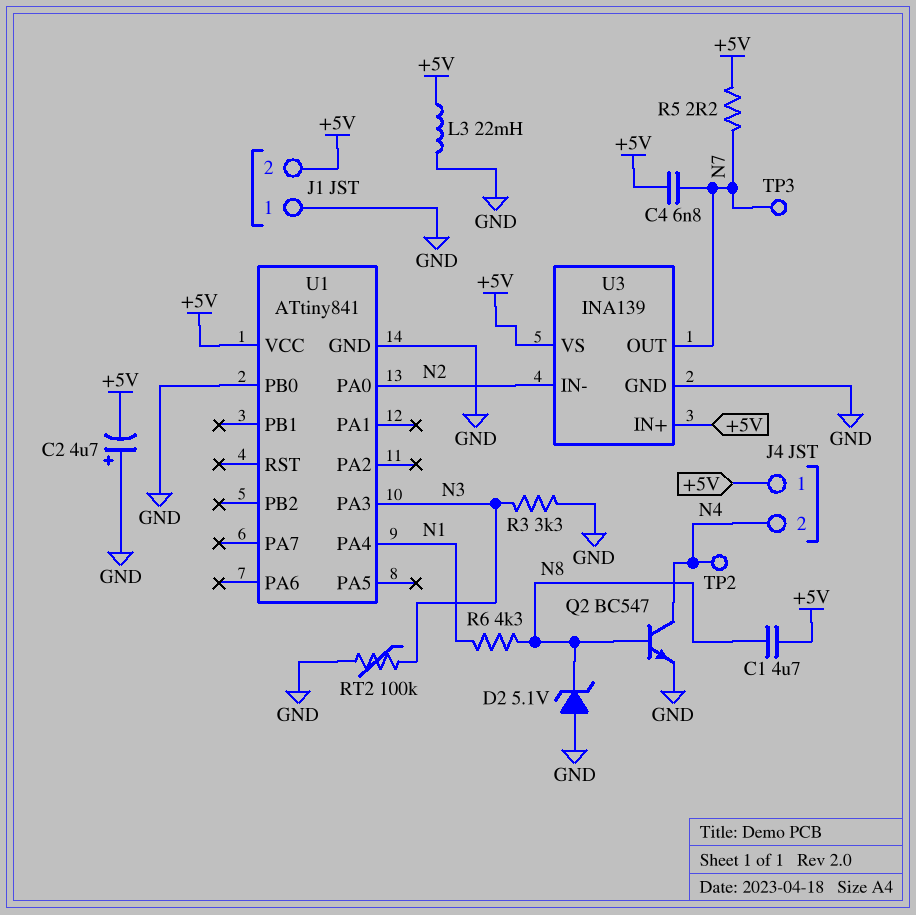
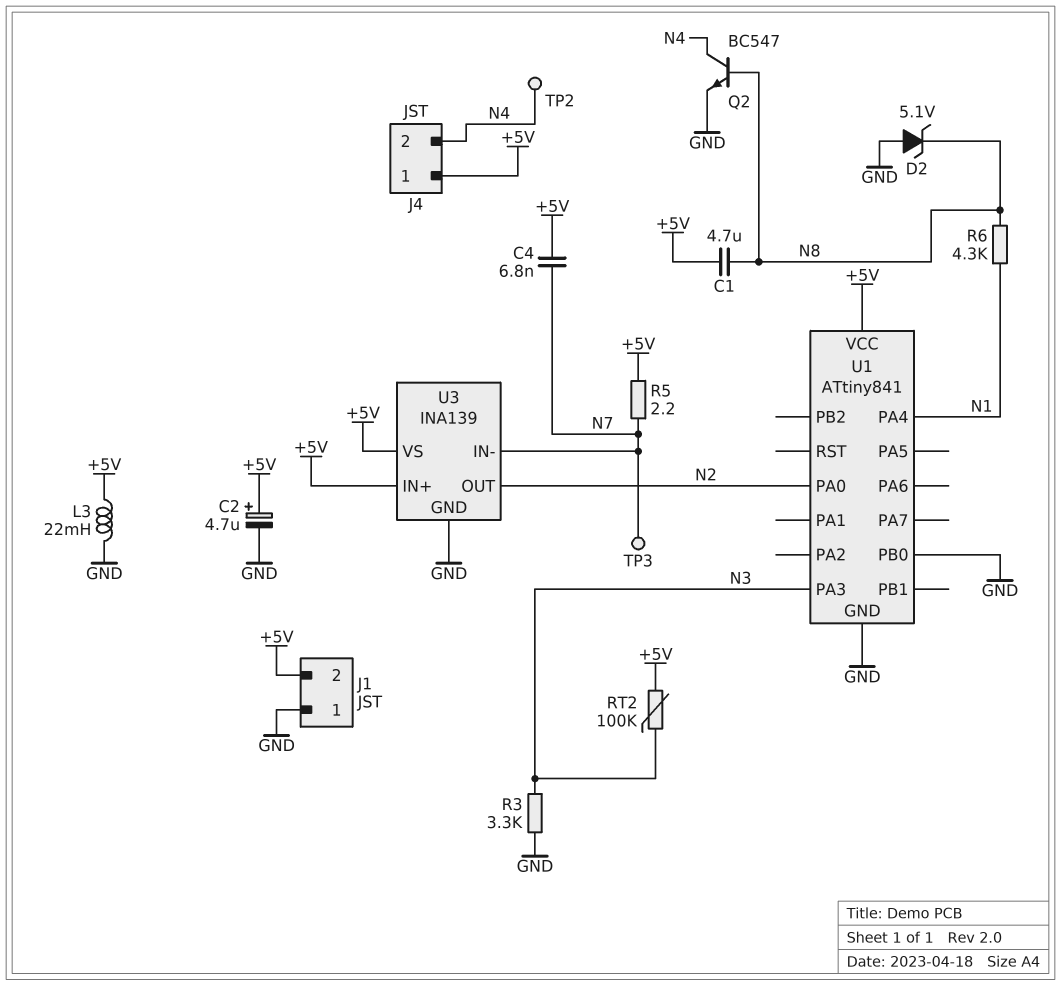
C2: 4.7uF (plus GND, minus +5V) -> 4.7uF (plus +5V, minus GND)
RT2: 100k (GND, N3) -> 100k (+5V, N3)
U3 pin IN-: N2 -> N7
U3 pin OUT: N7 -> N2

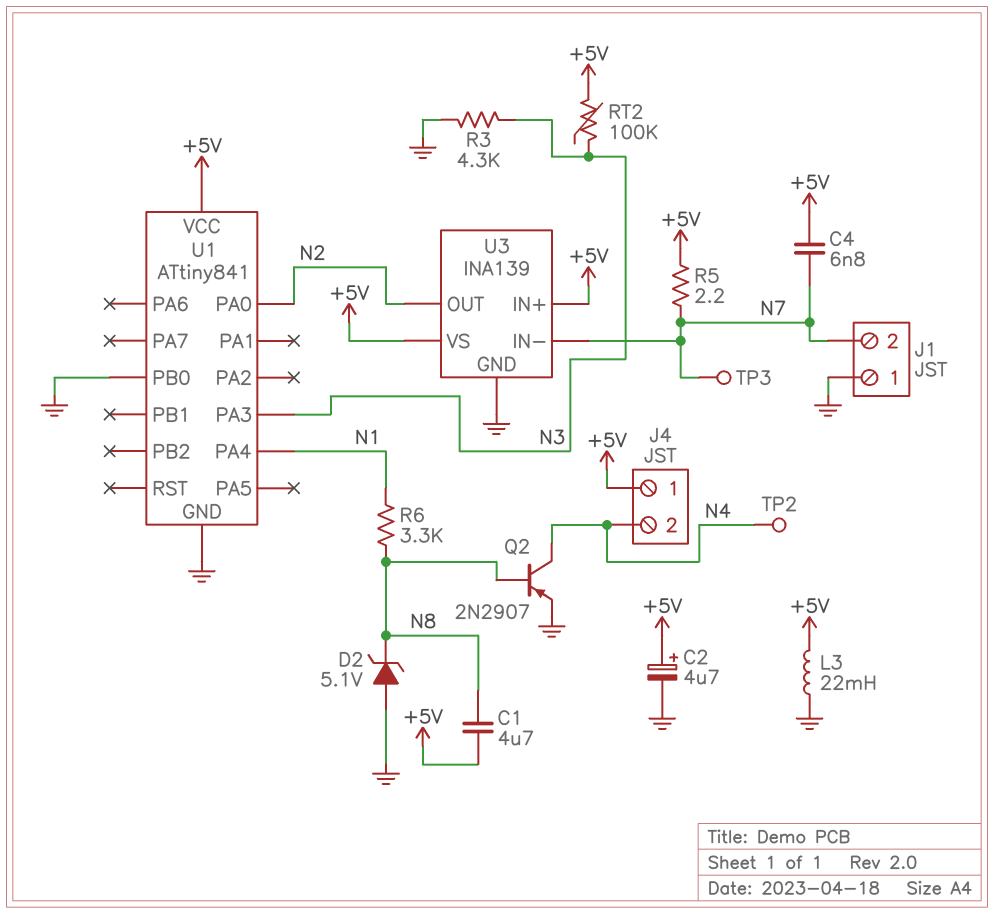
J1 pin 2: +5V -> N7
Q2: NPN BC547 (B N8, C N4, E GND) -> PNP 2N2907 (B N8, C N4, E GND)
R3: 3.3k (GND, N3) -> 4.3k (GND, N3)
R6: 4.3k (N1, N8) -> 3.3k (N1, N8)

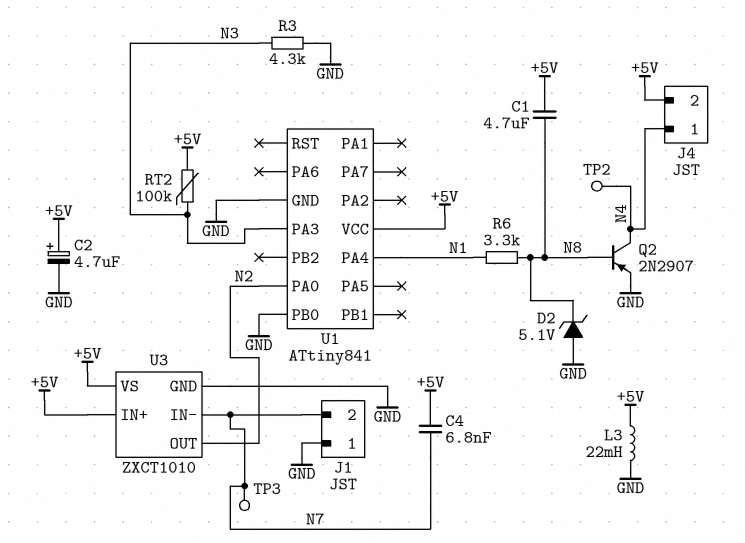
J4 pin 1: +5V -> N4
J4 pin 2: N4 -> +5V
R5: 2.2 (+5V, N7) -> none
U3: INA139 -> ZXCT1010

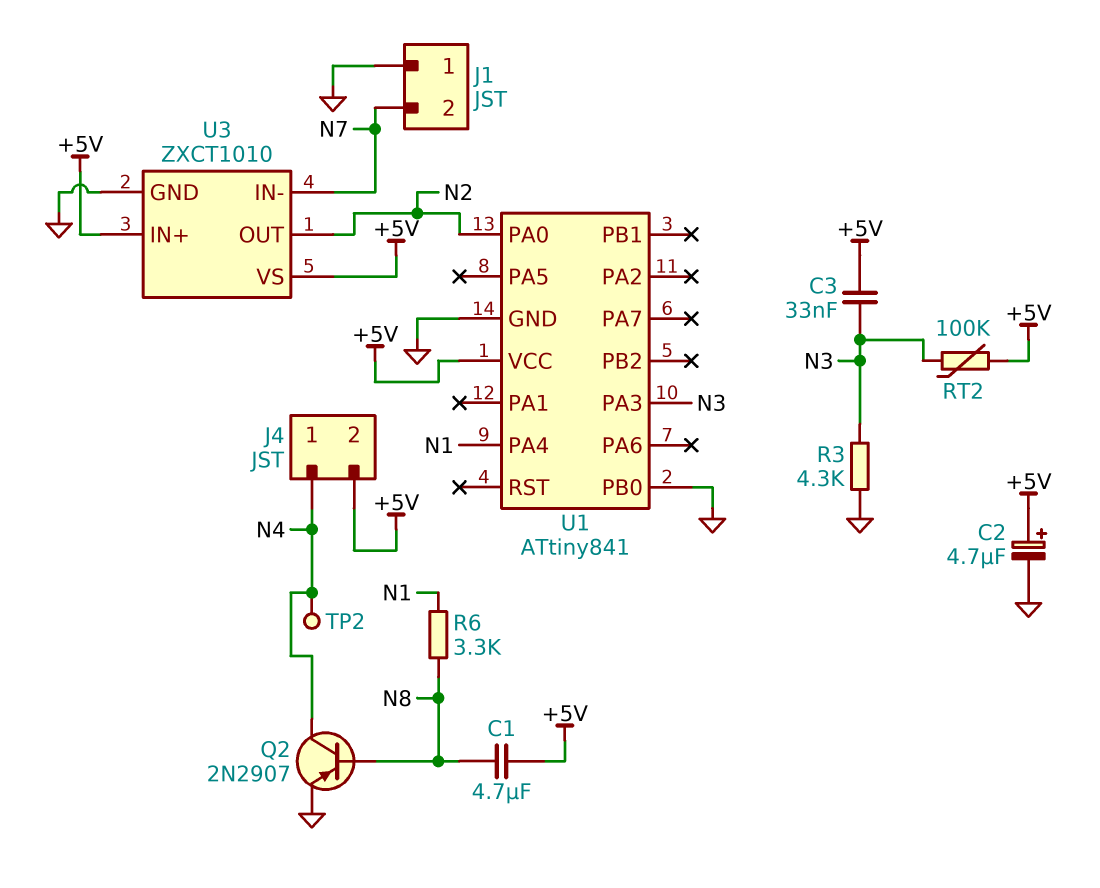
C3: none -> 33nF (+5V, N3)
C4: 6.8nF (+5V, N7) -> none
D2: zener 5.1V (A GND, K N8) -> none
L3: 22mH (+5V, GND) -> none
TP3: test point (N7) -> none

